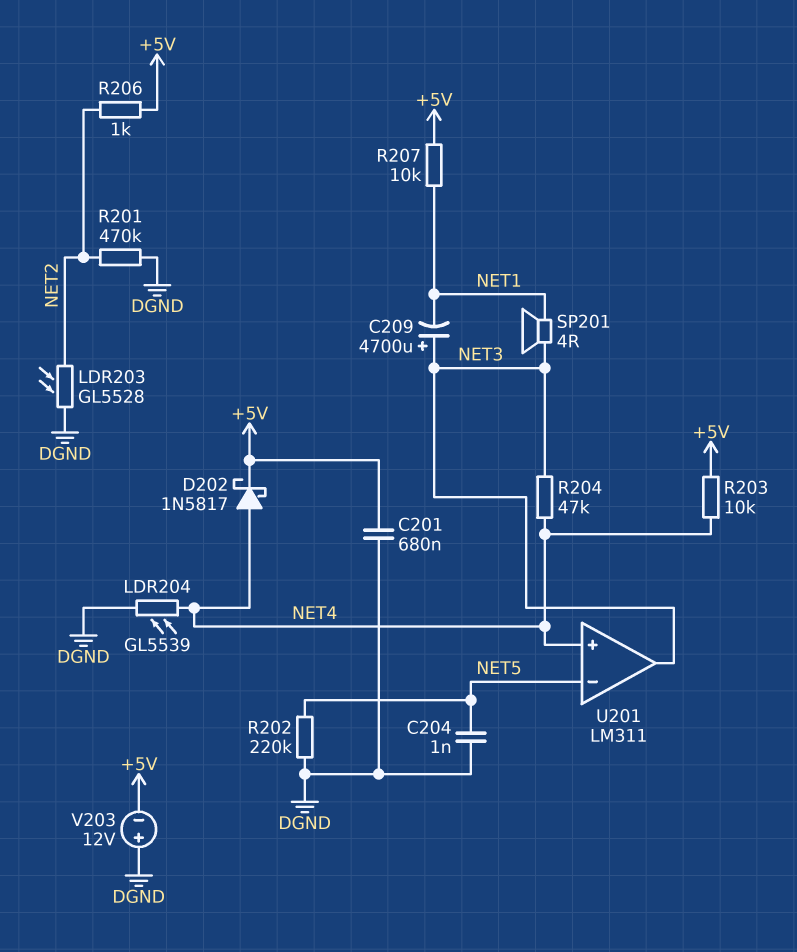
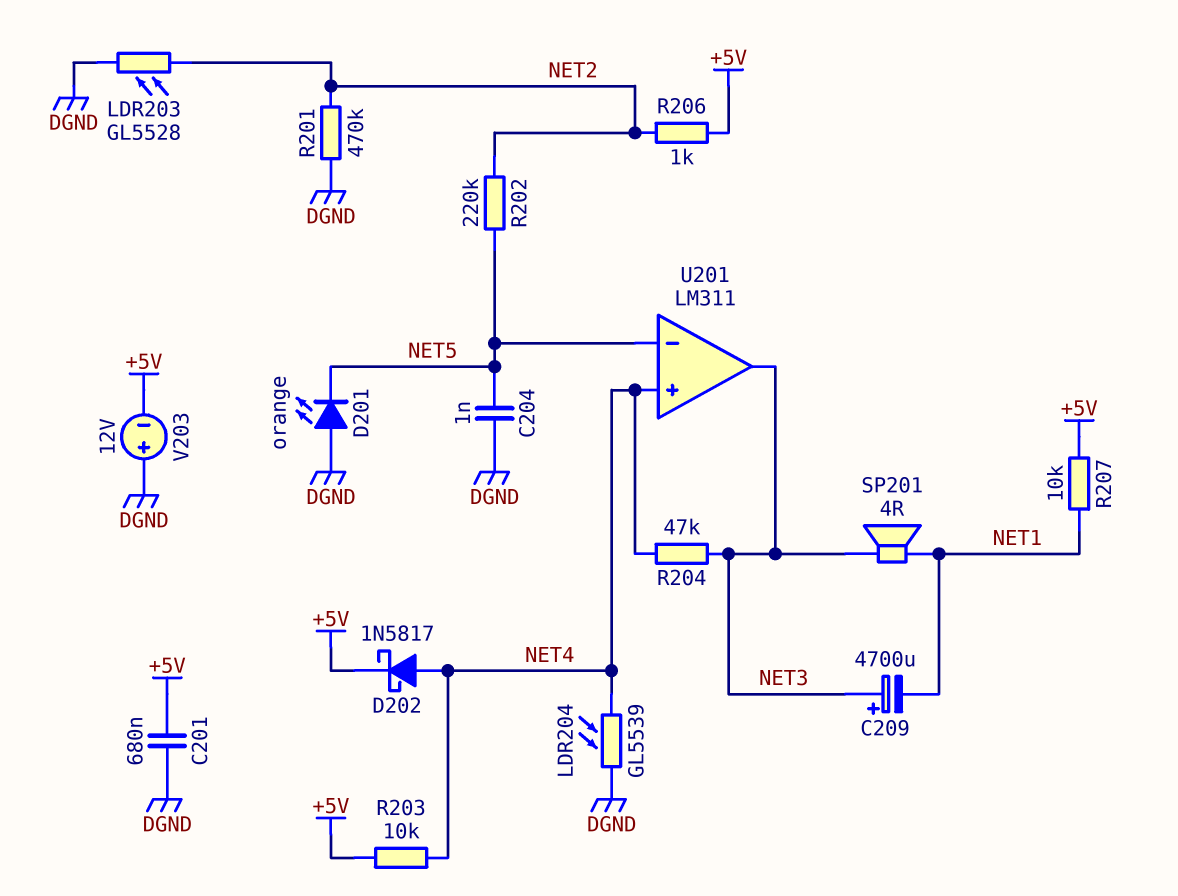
D201: none -> LED orange (A DGND, K NET5)
R202: 220k (DGND, NET5) -> 220k (NET2, NET5)

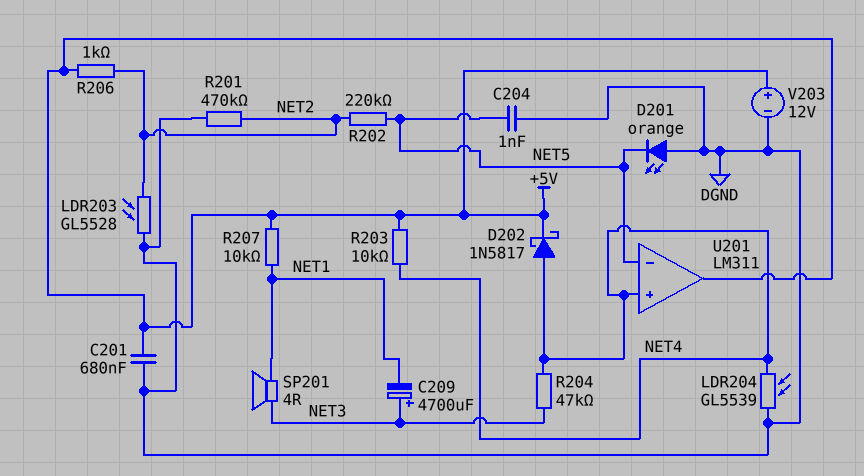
U201 pin out: NET3 -> +5V
V203: 12V (plus DGND, minus +5V) -> 12V (plus +5V, minus DGND)

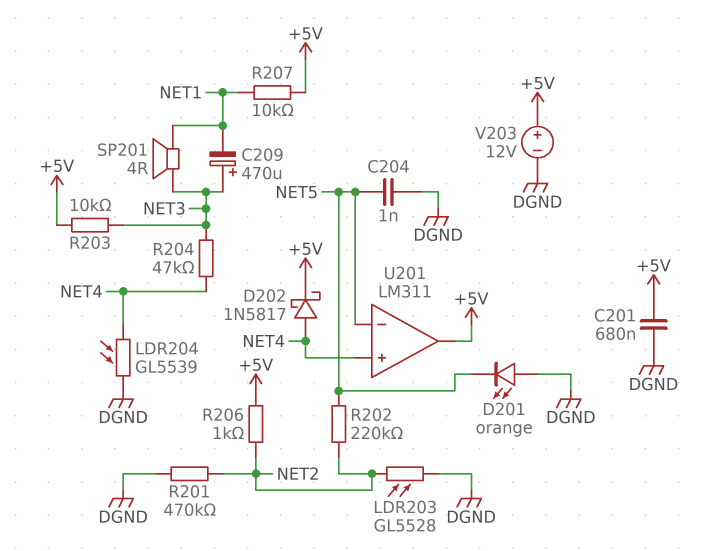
C209: 4700uF (plus NET3, minus NET1) -> 470uF (plus NET3, minus NET1)
R203: 10k (+5V, NET4) -> 10k (+5V, NET3)

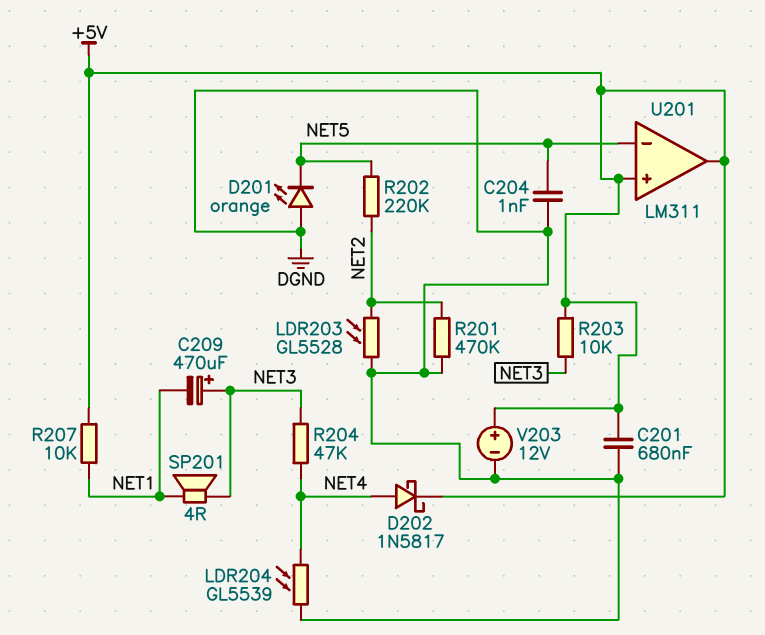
R206: 1k (+5V, NET2) -> none
U201 pin in+: NET4 -> +5V

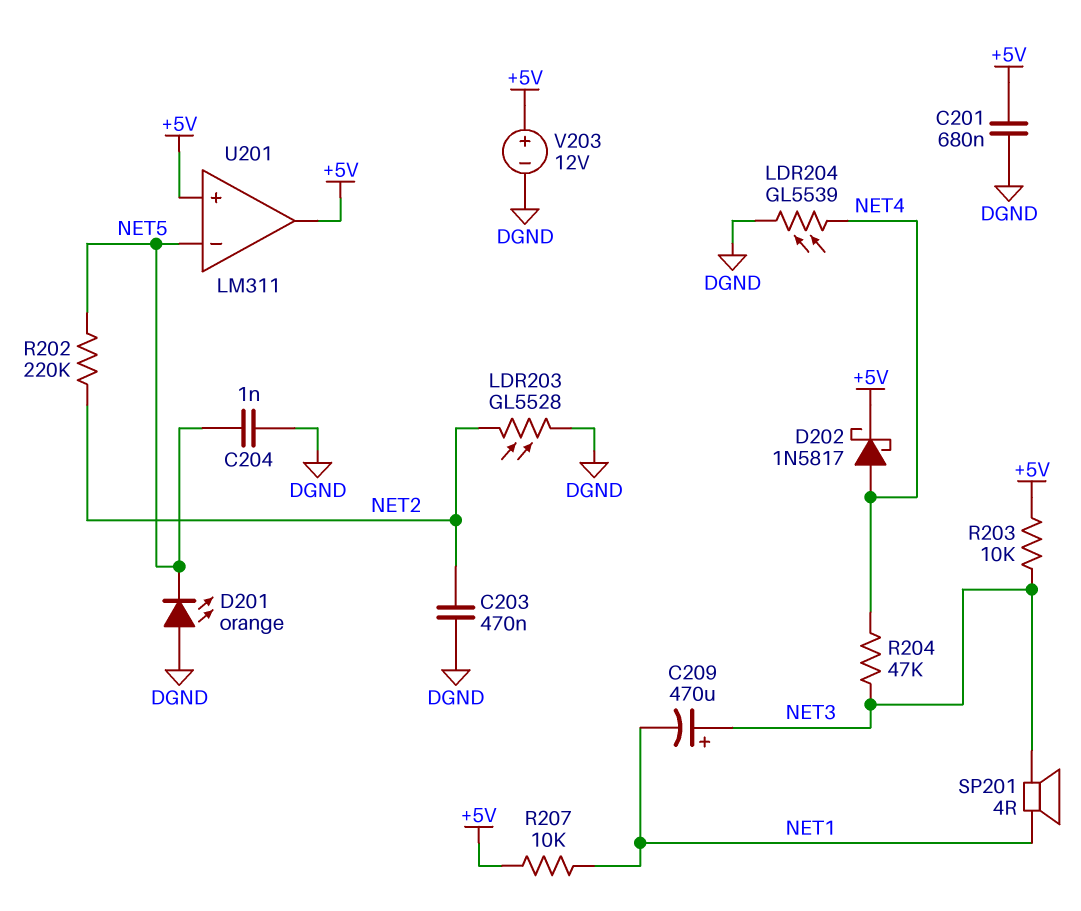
C203: none -> 470nF (DGND, NET2)
R201: 470k (DGND, NET2) -> none

